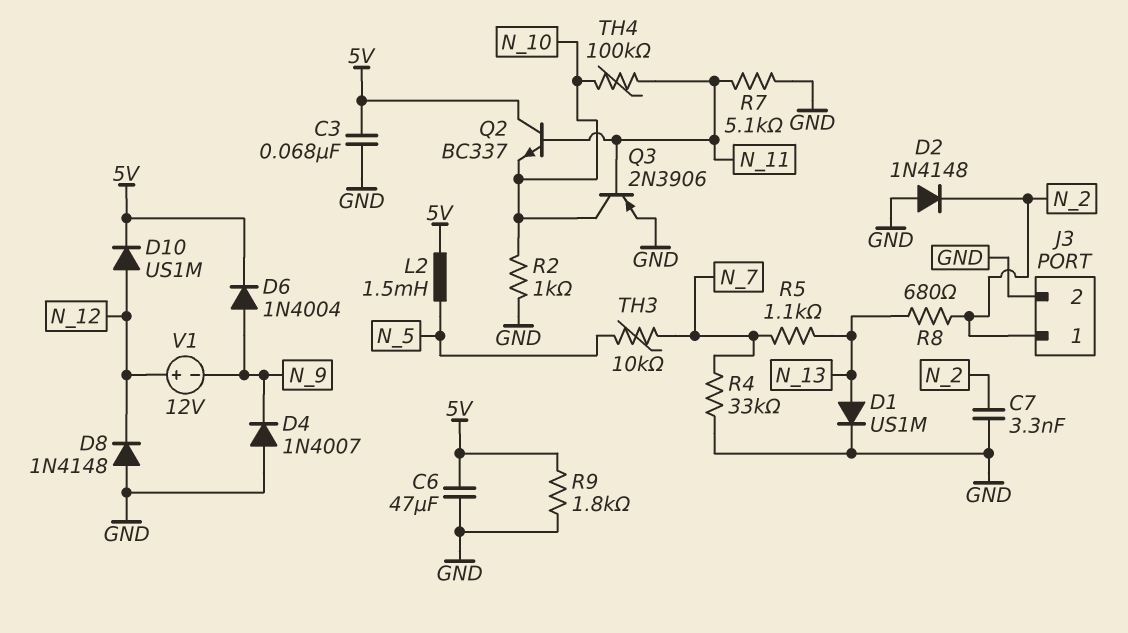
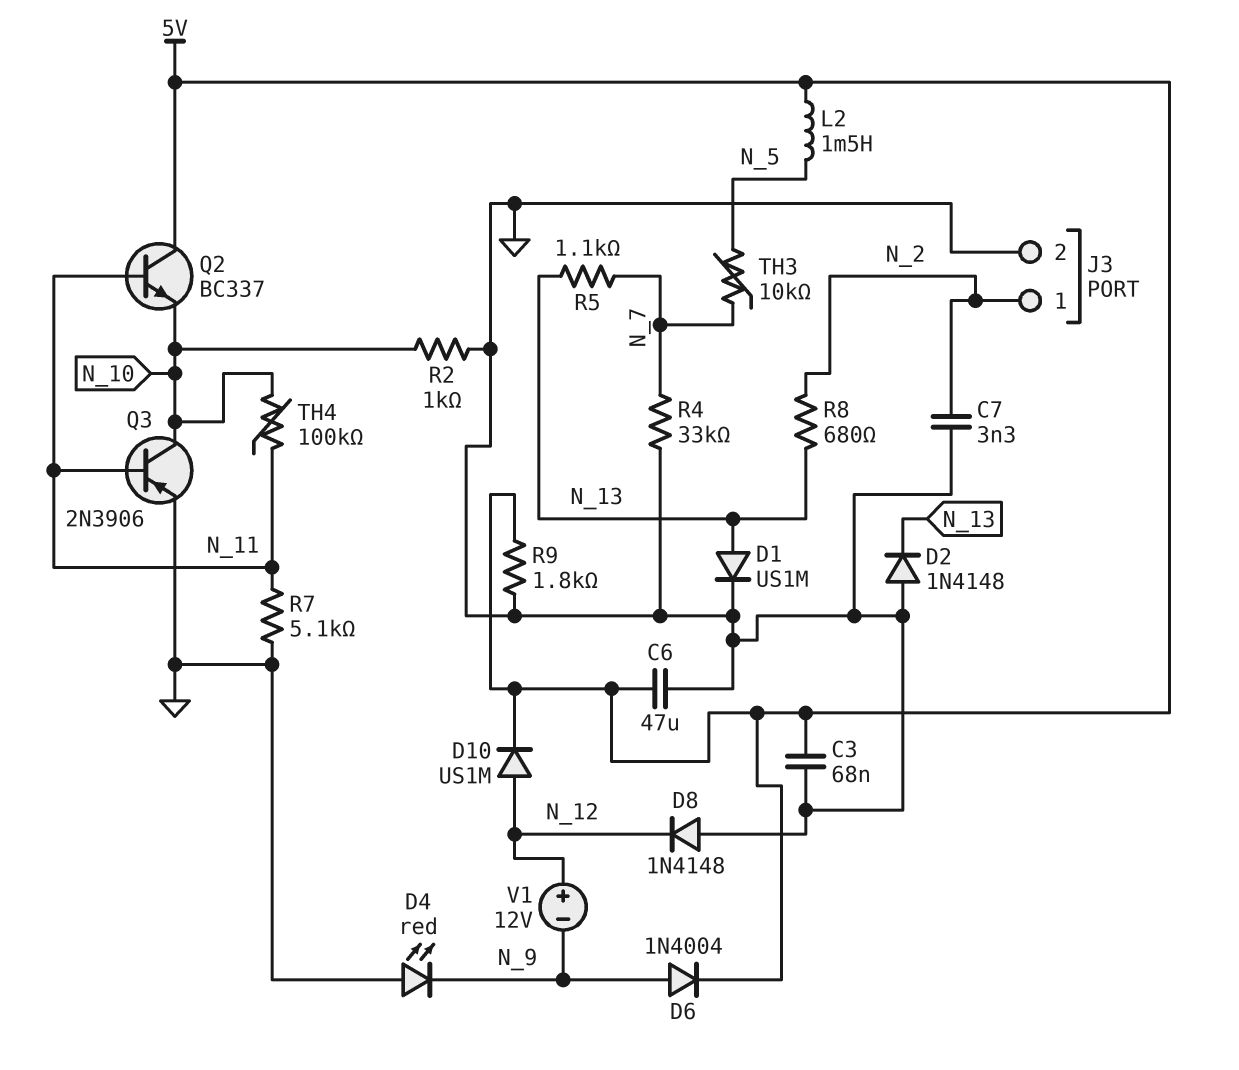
D2: diode 1N4148 (A GND, K N_2) -> diode 1N4148 (A GND, K N_13)
D4: diode 1N4007 (A GND, K N_9) -> LED red (A GND, K N_9)

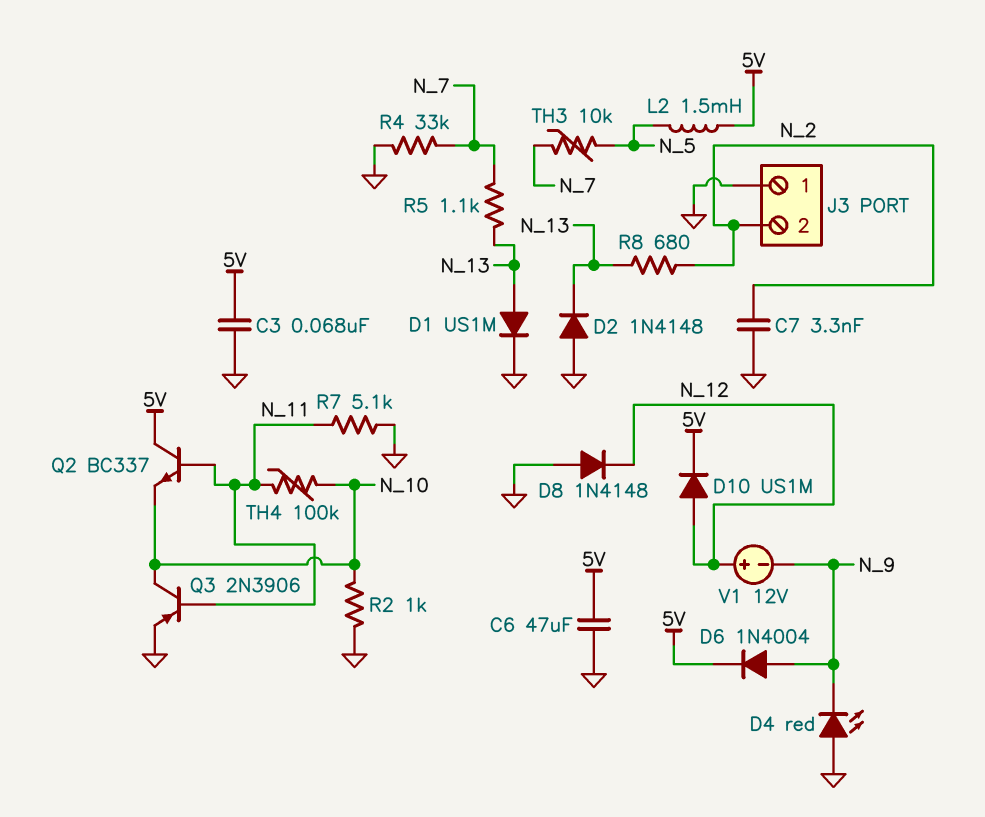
J3 pin 1: N_2 -> GND
J3 pin 2: GND -> N_2
R9: 1.8k (5V, GND) -> none

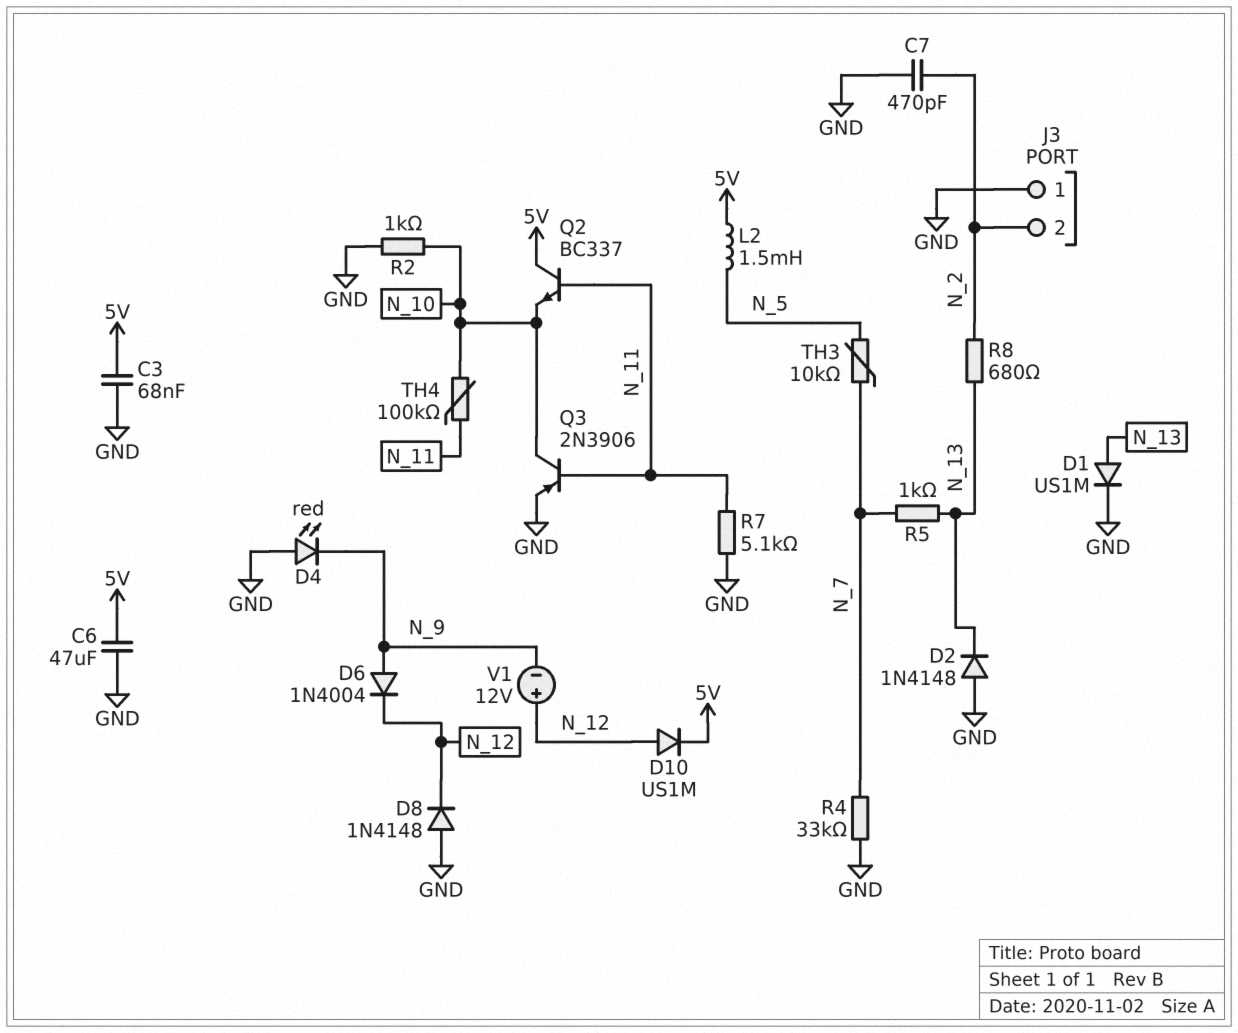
C7: 3.3nF (GND, N_2) -> 470pF (GND, N_2)
D6: diode 1N4004 (A N_9, K 5V) -> diode 1N4004 (A N_9, K N_12)
R5: 1.1k (N_7, N_13) -> 1k (N_7, N_13)

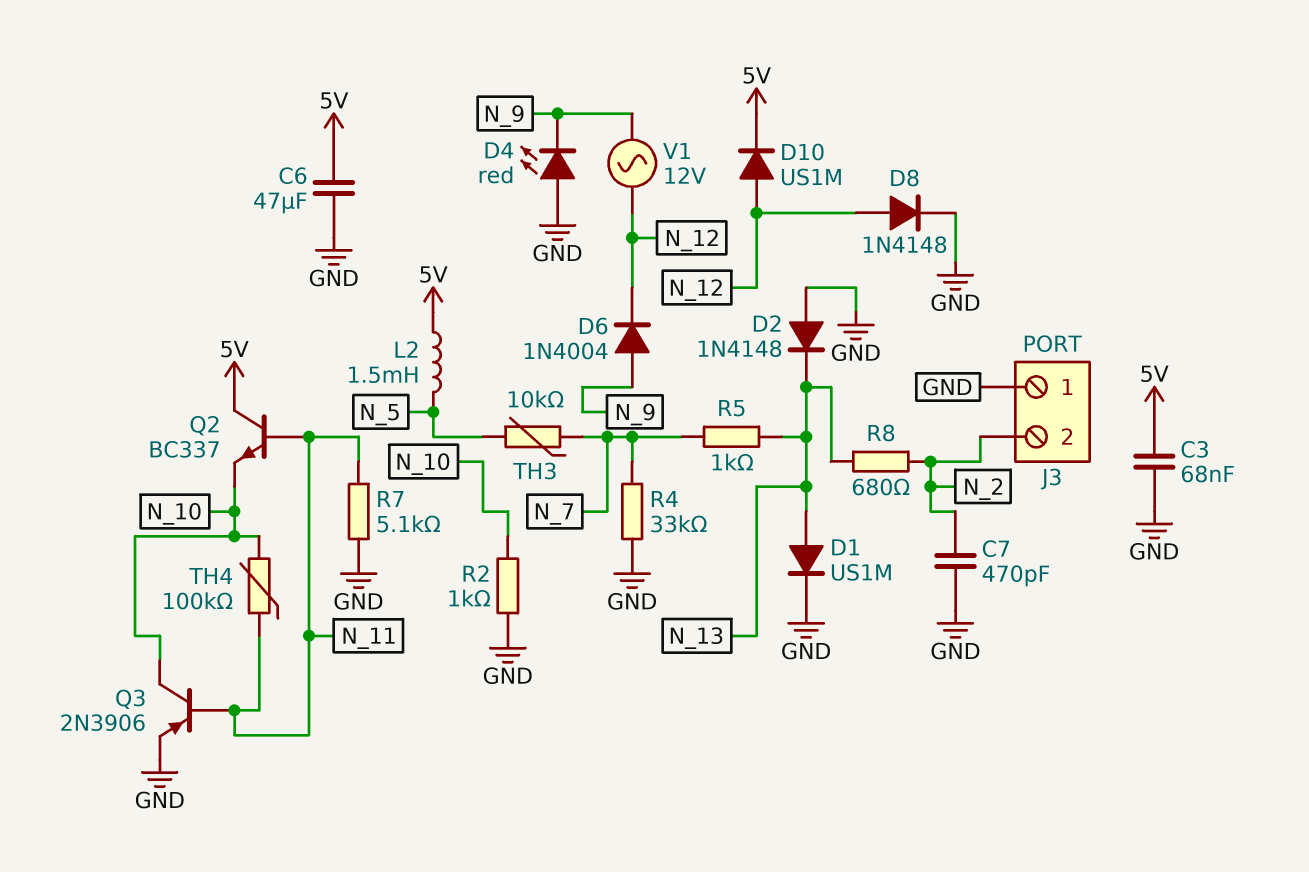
D8: diode 1N4148 (A GND, K N_12) -> diode 1N4148 (A N_12, K GND)
V1: 12V (plus N_12, minus N_9) -> AC 12V (N_9, N_12)

